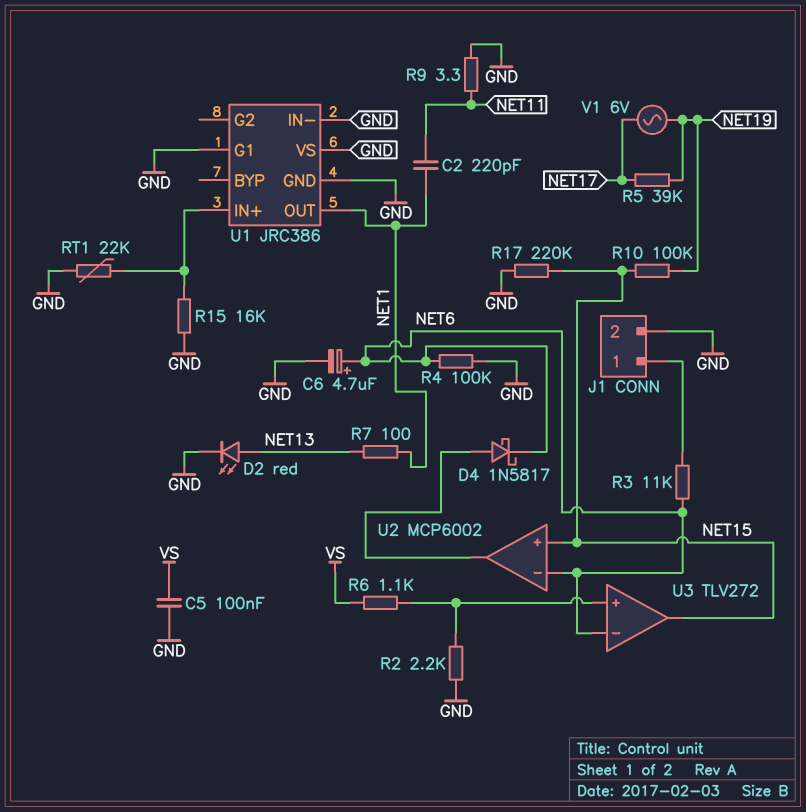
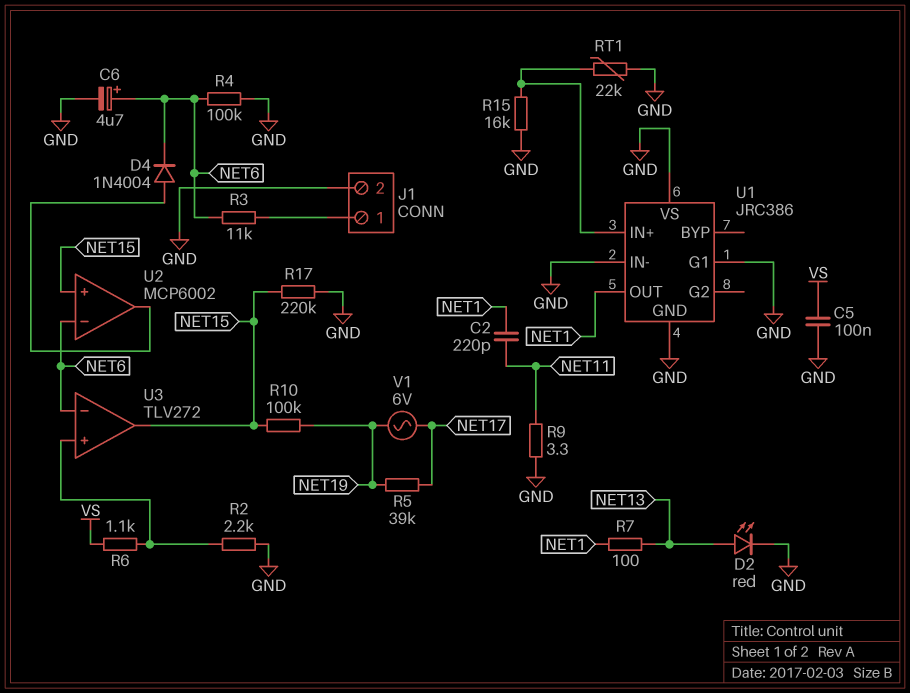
D4: schottky 1N5817 (A U2/out, K NET6) -> diode 1N4004 (A U2/out, K NET6)

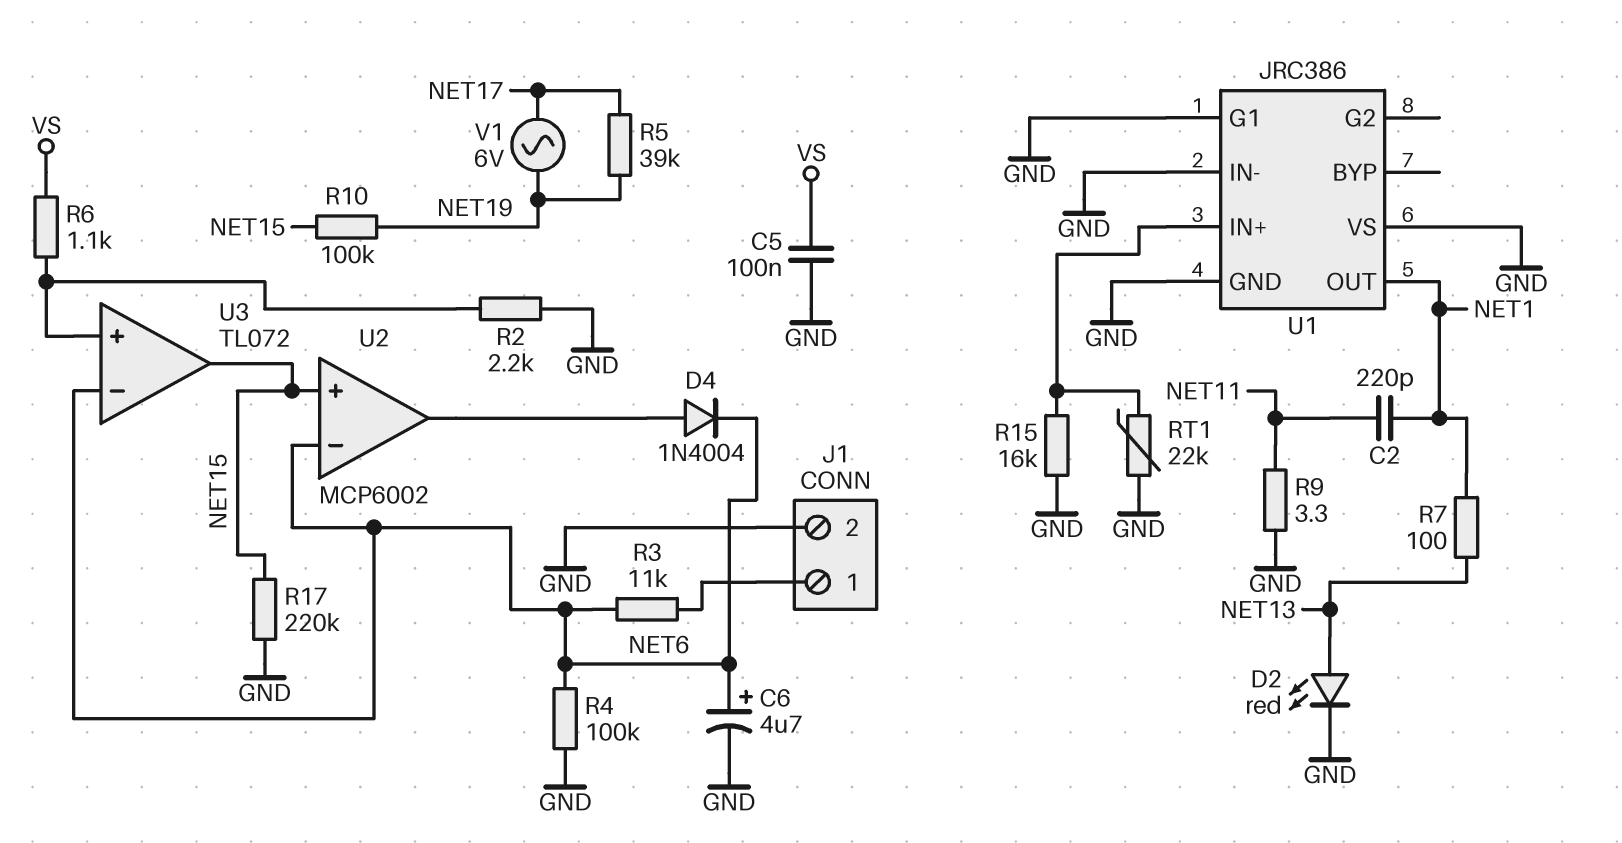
U3: TLV272 -> TL072

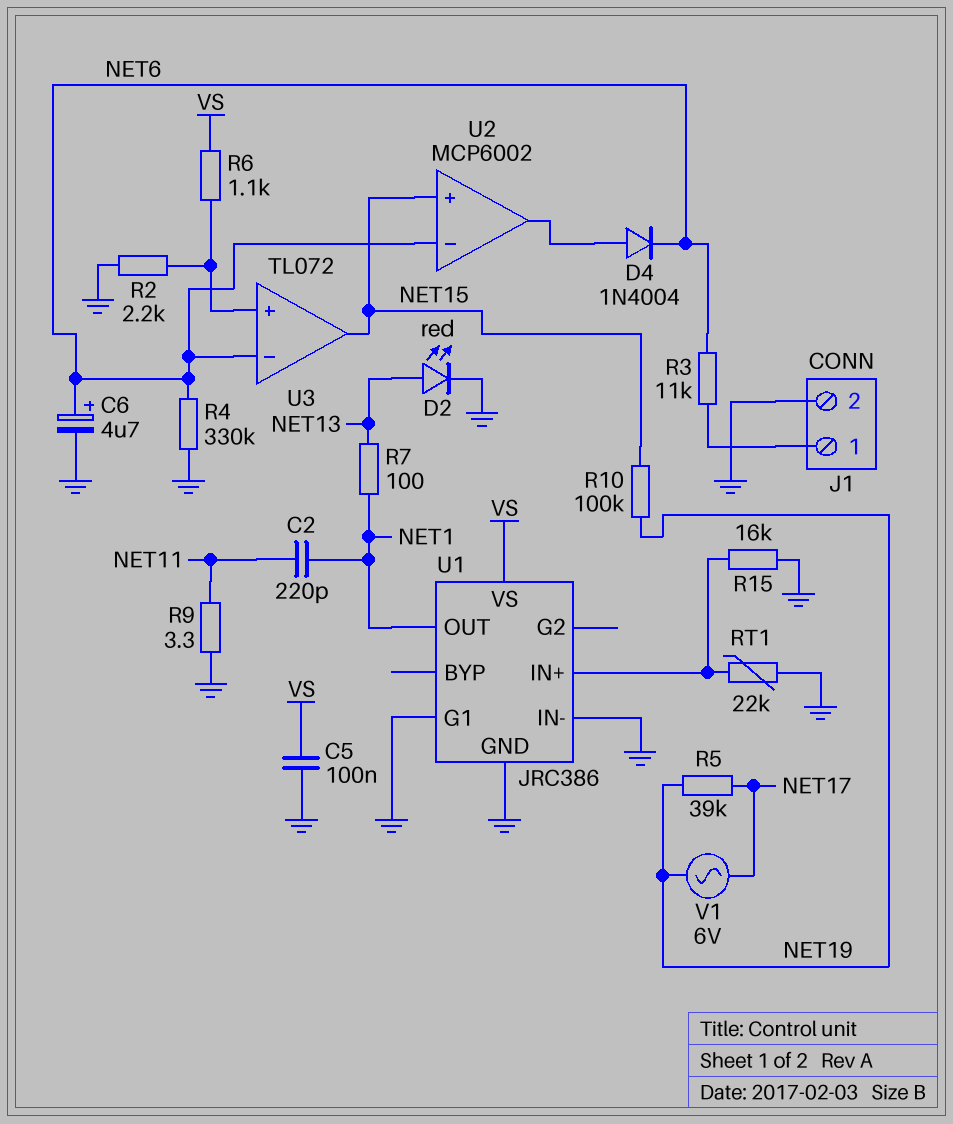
R4: 100k (GND, NET6) -> 330k (GND, NET6)
R17: 220k (GND, NET15) -> none
U1 pin VS: GND -> VS

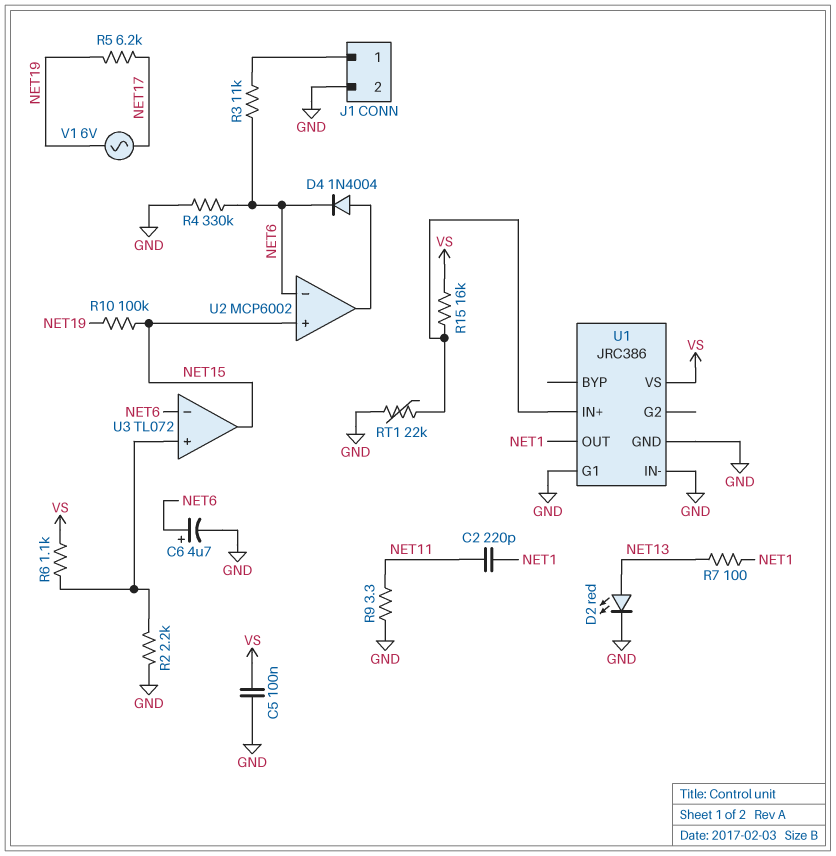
R5: 39k (NET17, NET19) -> 6.2k (NET17, NET19)
R15: 16k (GND, U1/IN+) -> 16k (U1/IN+, VS)

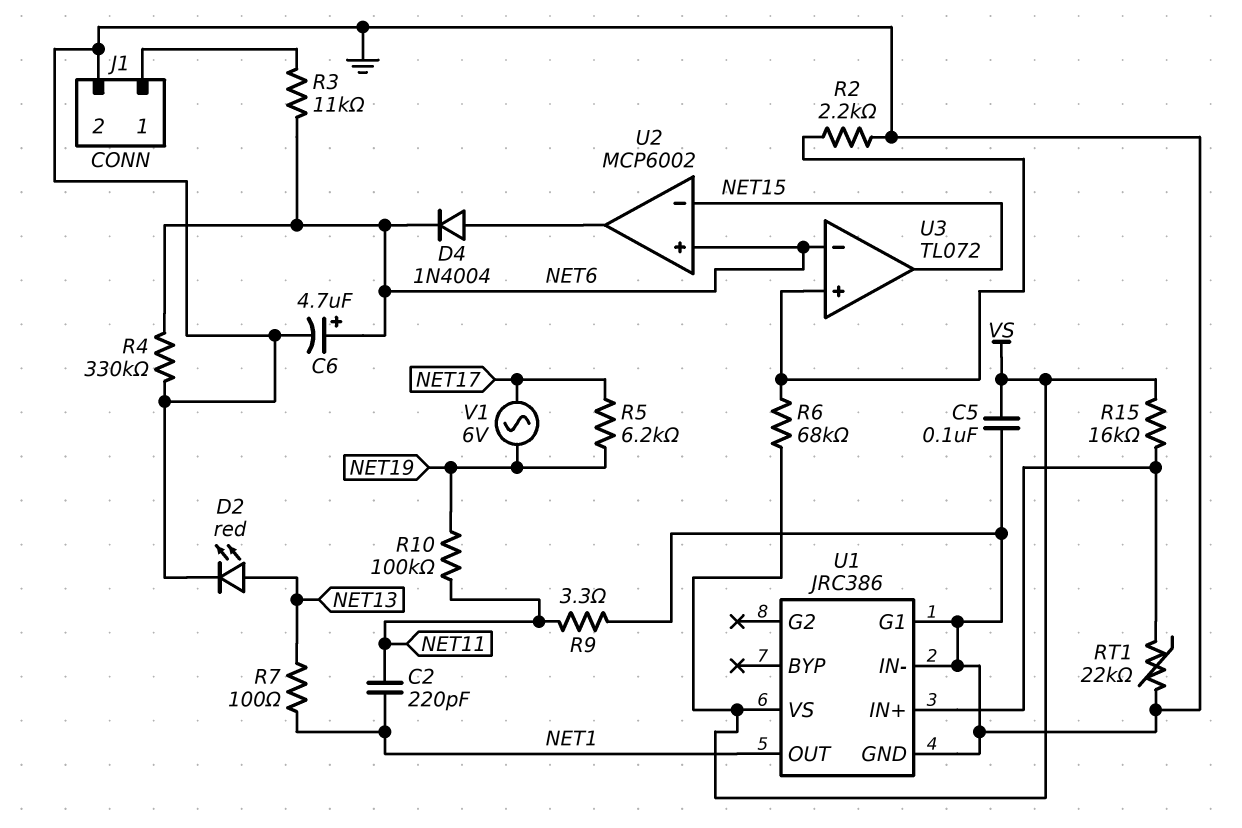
R6: 1.1k (U3/in+, VS) -> 68k (U3/in+, VS)
R10: 100k (NET15, NET19) -> 100k (NET11, NET19)
U2 pin in+: NET15 -> NET6
U2 pin in-: NET6 -> NET15

